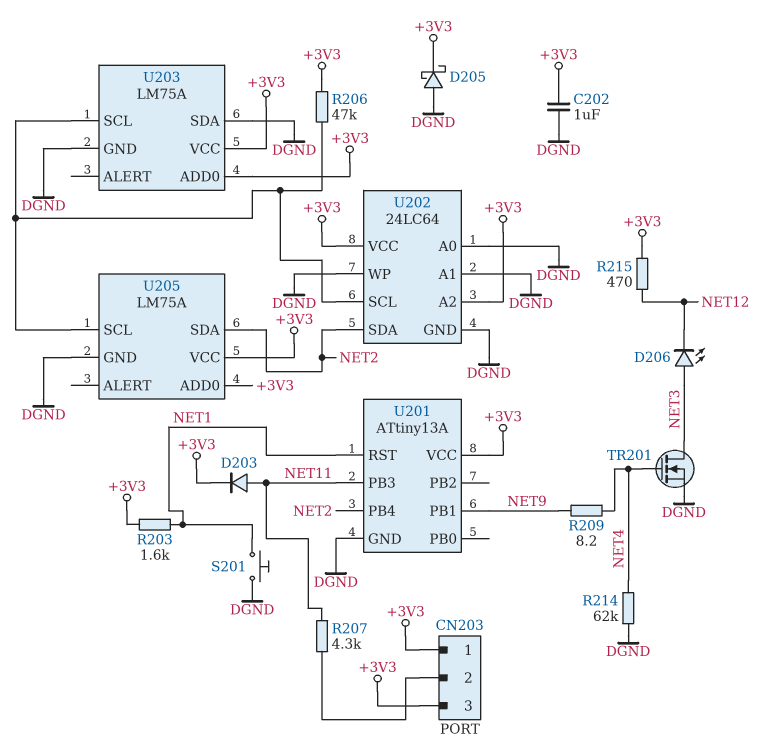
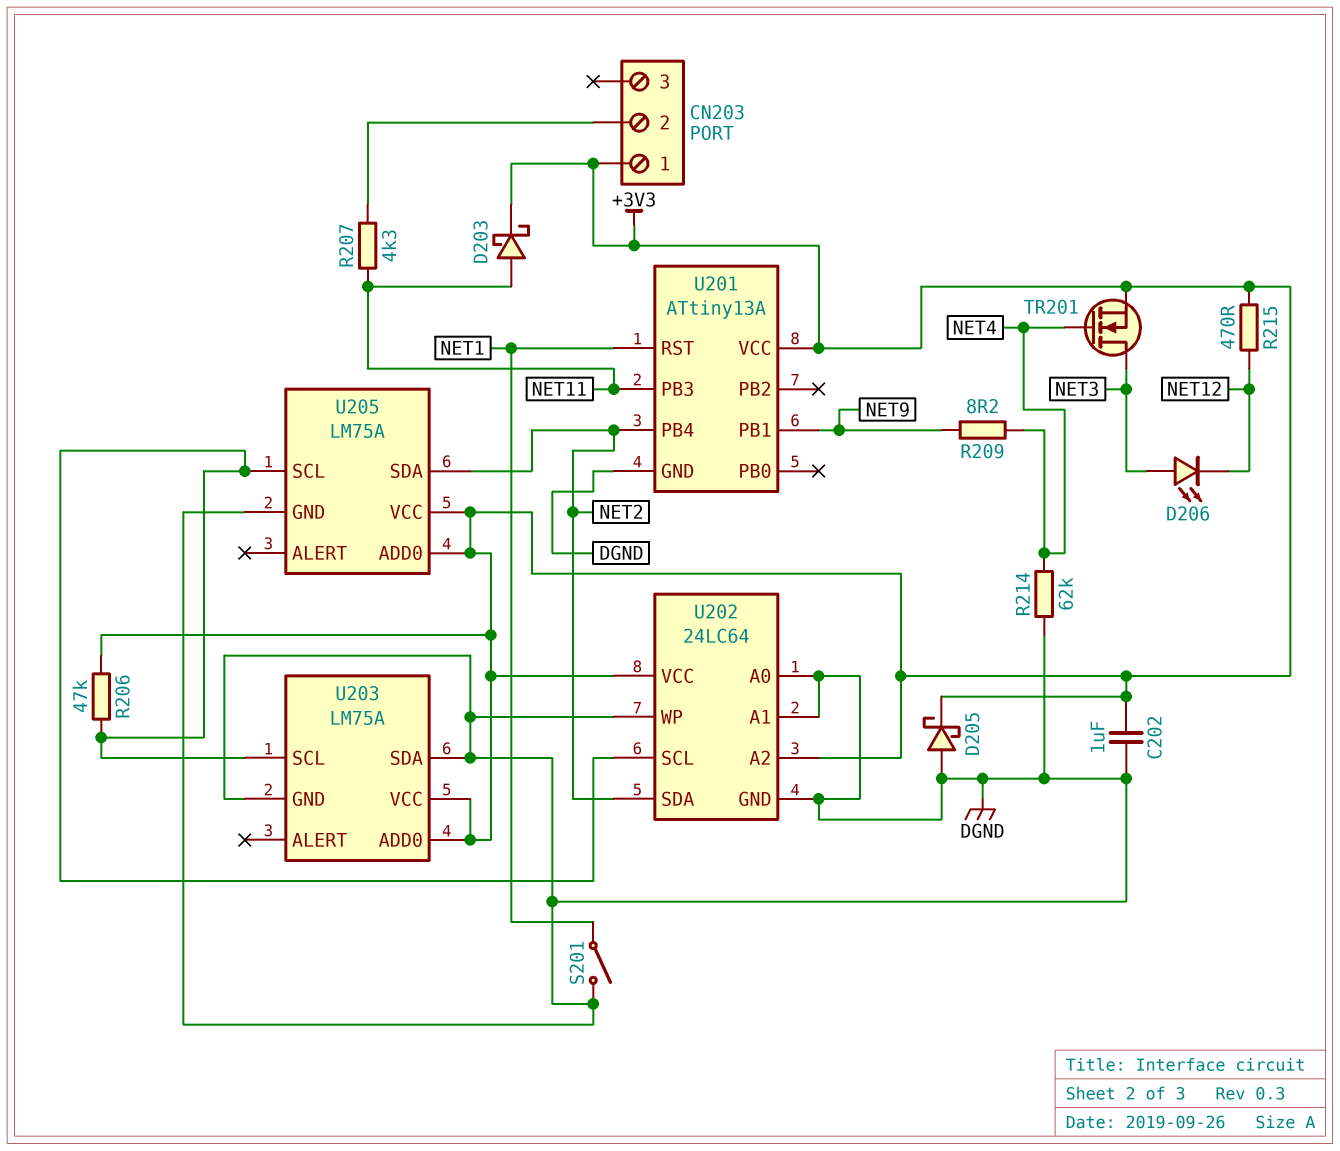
CN203 pin 3: +3V3 -> none
D203: diode (A NET11, K +3V3) -> schottky (A NET11, K +3V3)
R203: 1.6k (+3V3, NET1) -> none
S201: button (DGND, NET1) -> switch (DGND, NET1)
TR201: NMOS (G NET4, D NET3, S DGND) -> NMOS (G NET4, D NET3, S +3V3)

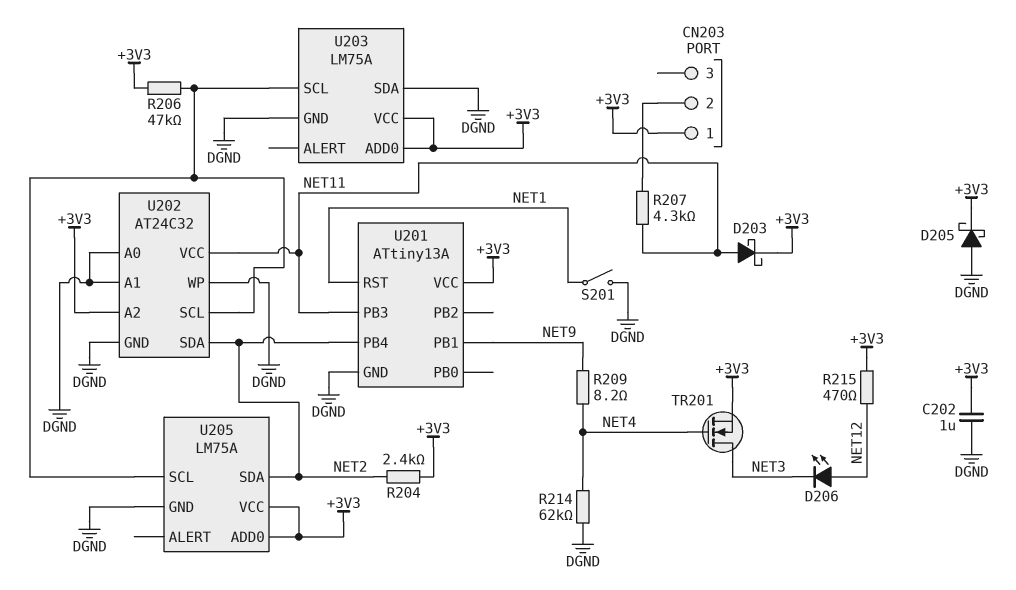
D206: LED (A NET3, K NET12) -> LED (A NET12, K NET3)
R204: none -> 2.4k (+3V3, NET2)
U202: 24LC64 -> AT24C32
U202 pin VCC: +3V3 -> NET11

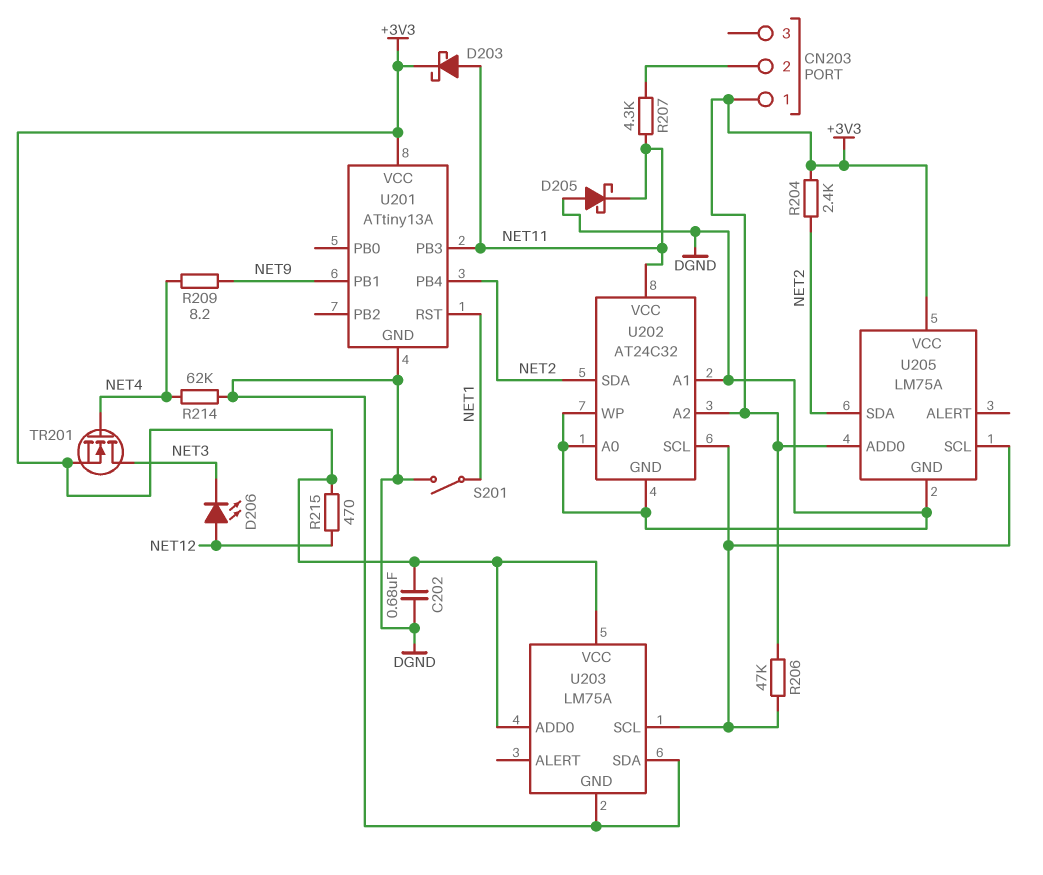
C202: 1uF (+3V3, DGND) -> 680nF (+3V3, DGND)
D205: schottky (A DGND, K +3V3) -> schottky (A DGND, K NET11)

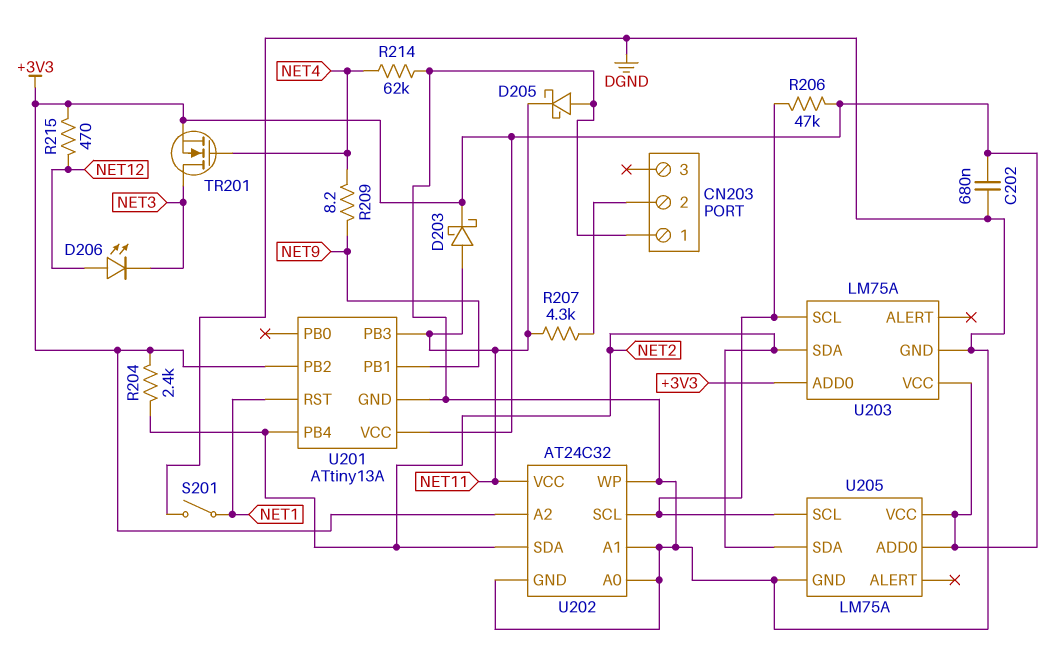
CN203 pin 1: +3V3 -> DGND
U201 pin PB2: none -> +3V3
U203 pin SDA: DGND -> NET2

